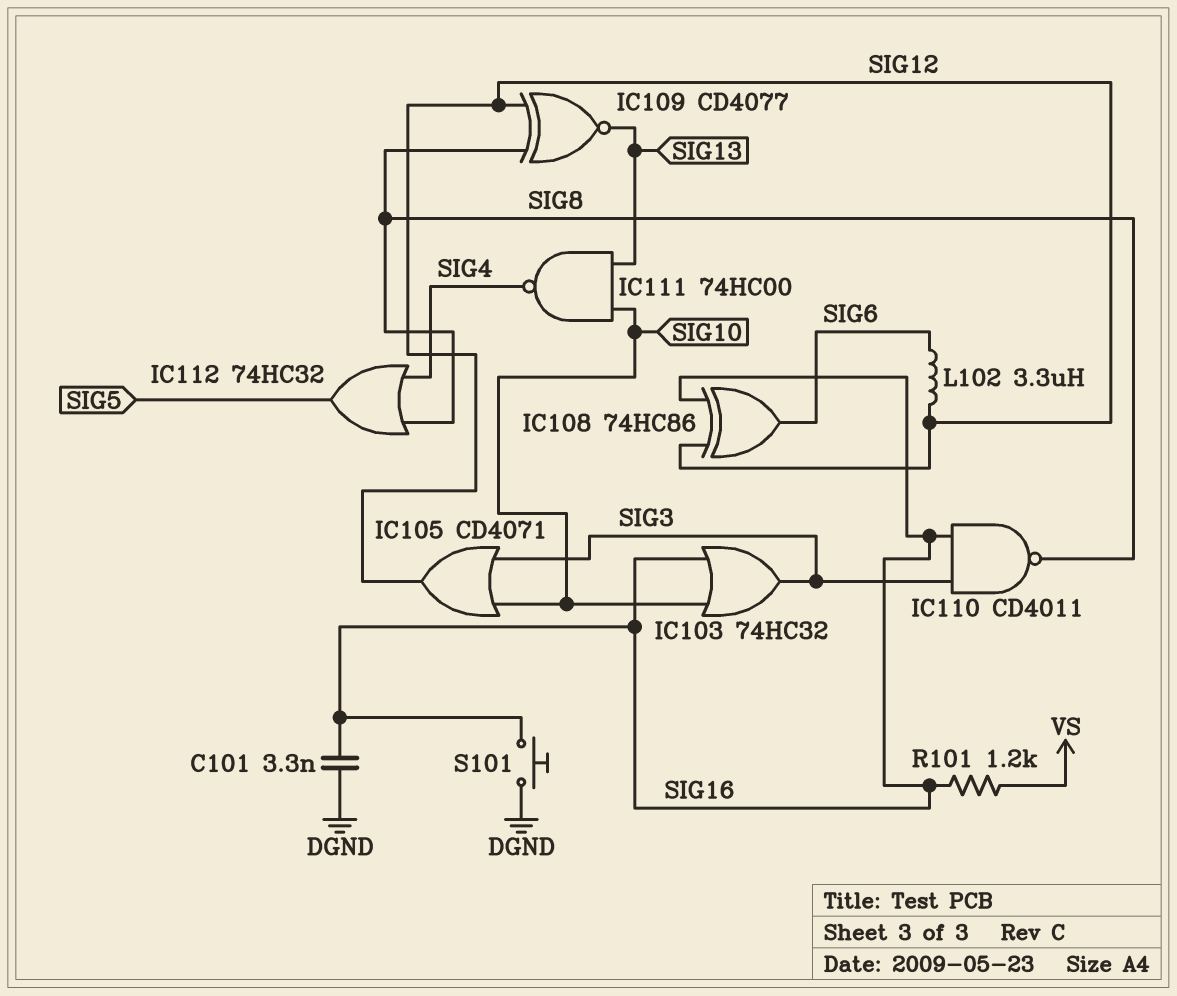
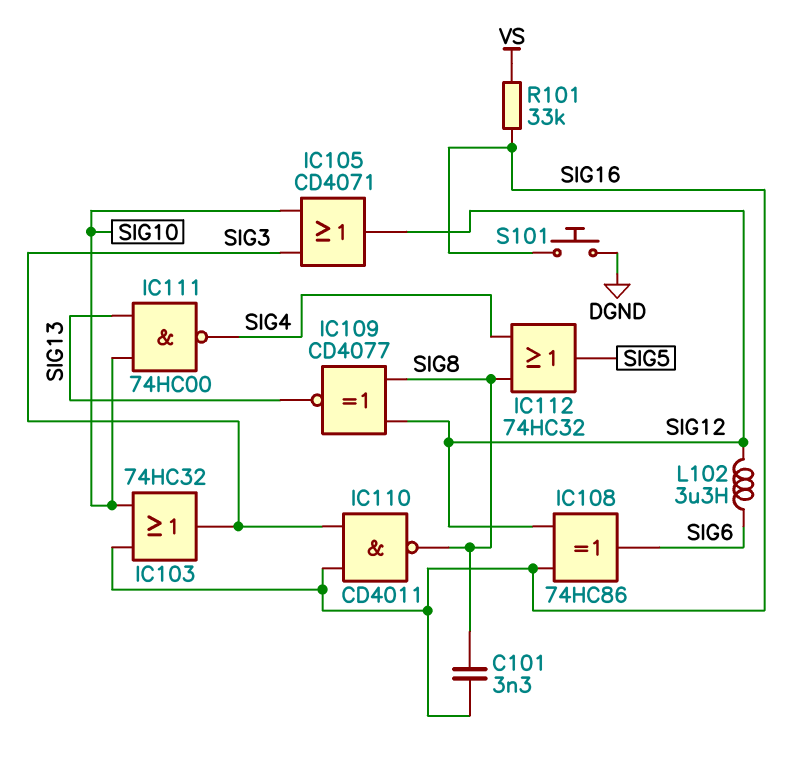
C101: 3.3nF (DGND, SIG16) -> 3.3nF (SIG8, SIG16)
R101: 1.2k (SIG16, VS) -> 33k (SIG16, VS)

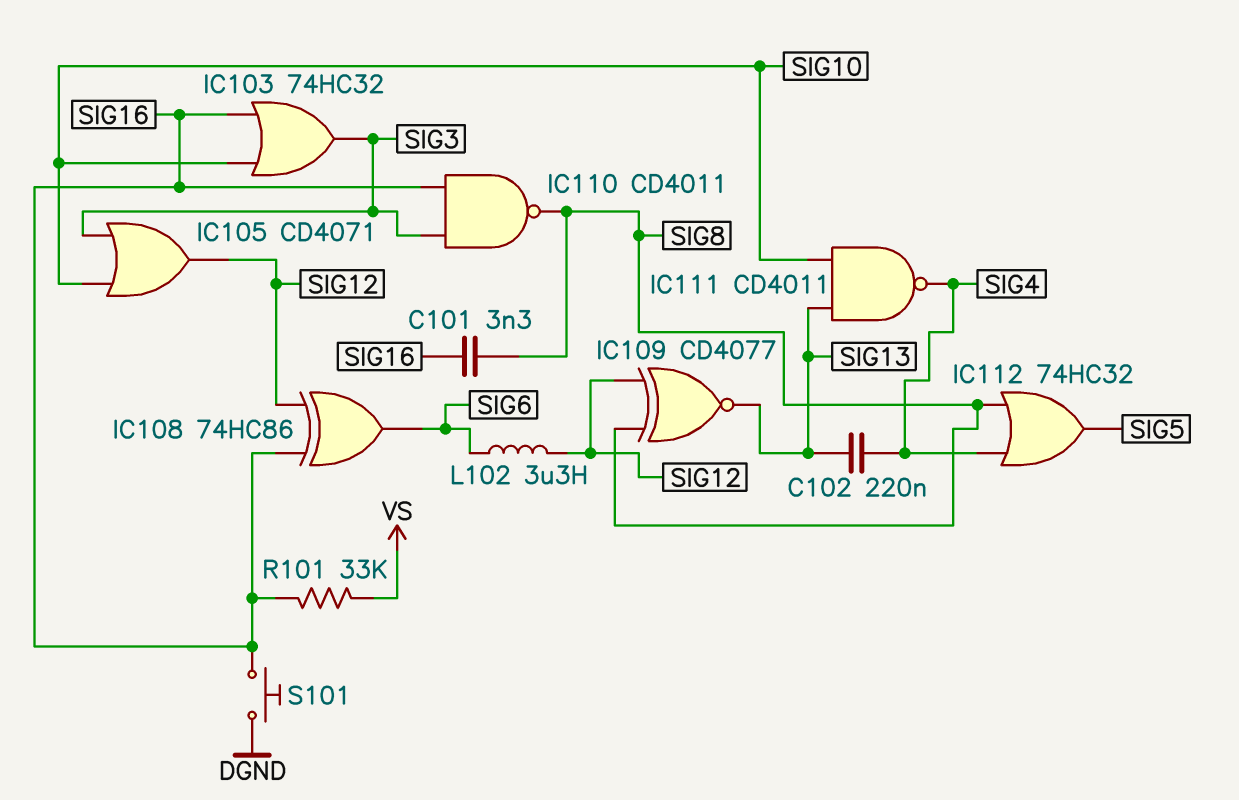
C102: none -> 220nF (SIG4, SIG13)
IC111: NAND 74HC00 (in SIG10, in SIG13, out SIG4) -> NAND CD4011 (in SIG10, in SIG13, out SIG4)

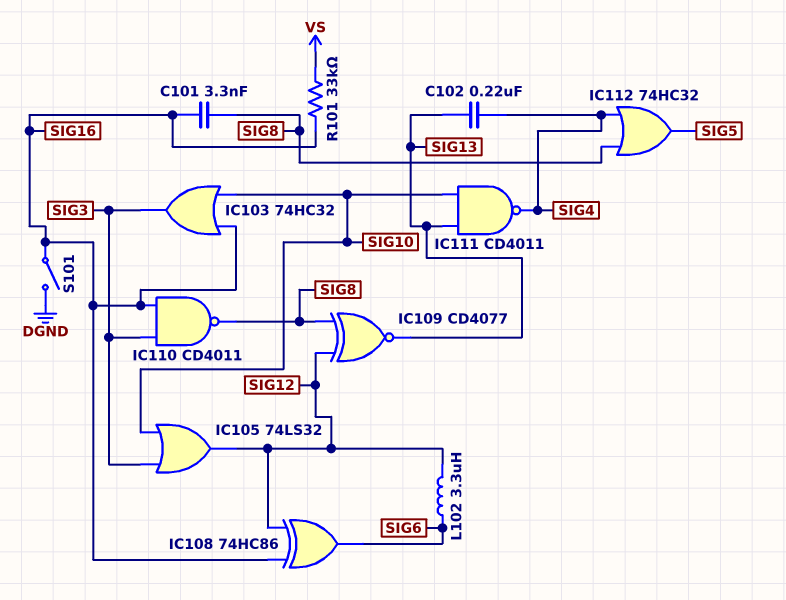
IC105: OR CD4071 (in SIG3, in SIG10, out SIG12) -> OR 74LS32 (in SIG3, in SIG10, out SIG12)
S101: button (DGND, SIG16) -> switch (DGND, SIG16)

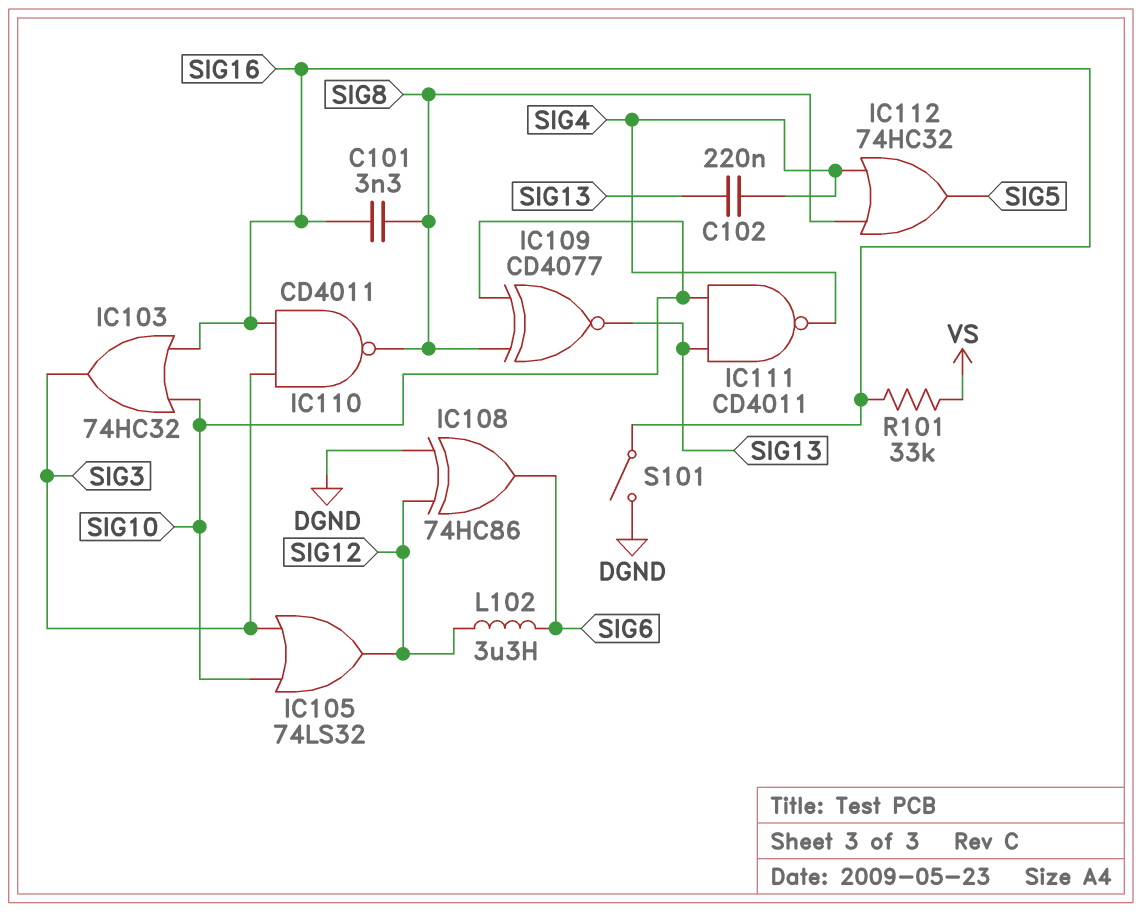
IC108: XOR 74HC86 (in SIG12, in SIG16, out SIG6) -> XOR 74HC86 (in DGND, in SIG12, out SIG6)
IC109: XNOR CD4077 (in SIG8, in SIG12, out SIG13) -> XNOR CD4077 (in SIG8, in SIG10, out SIG13)

